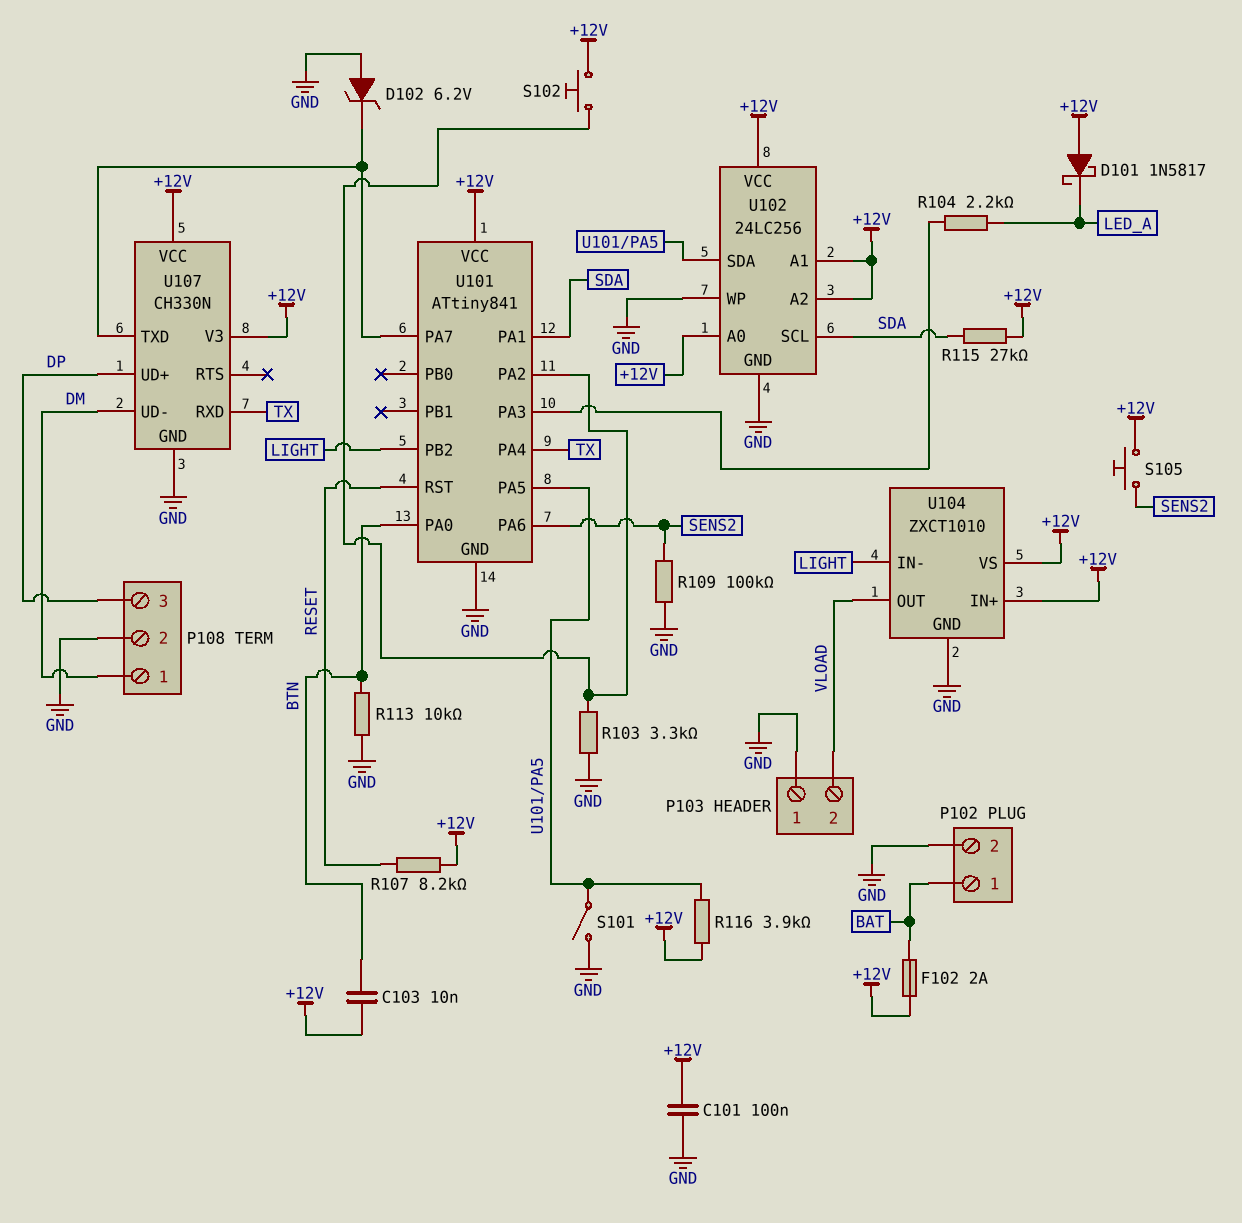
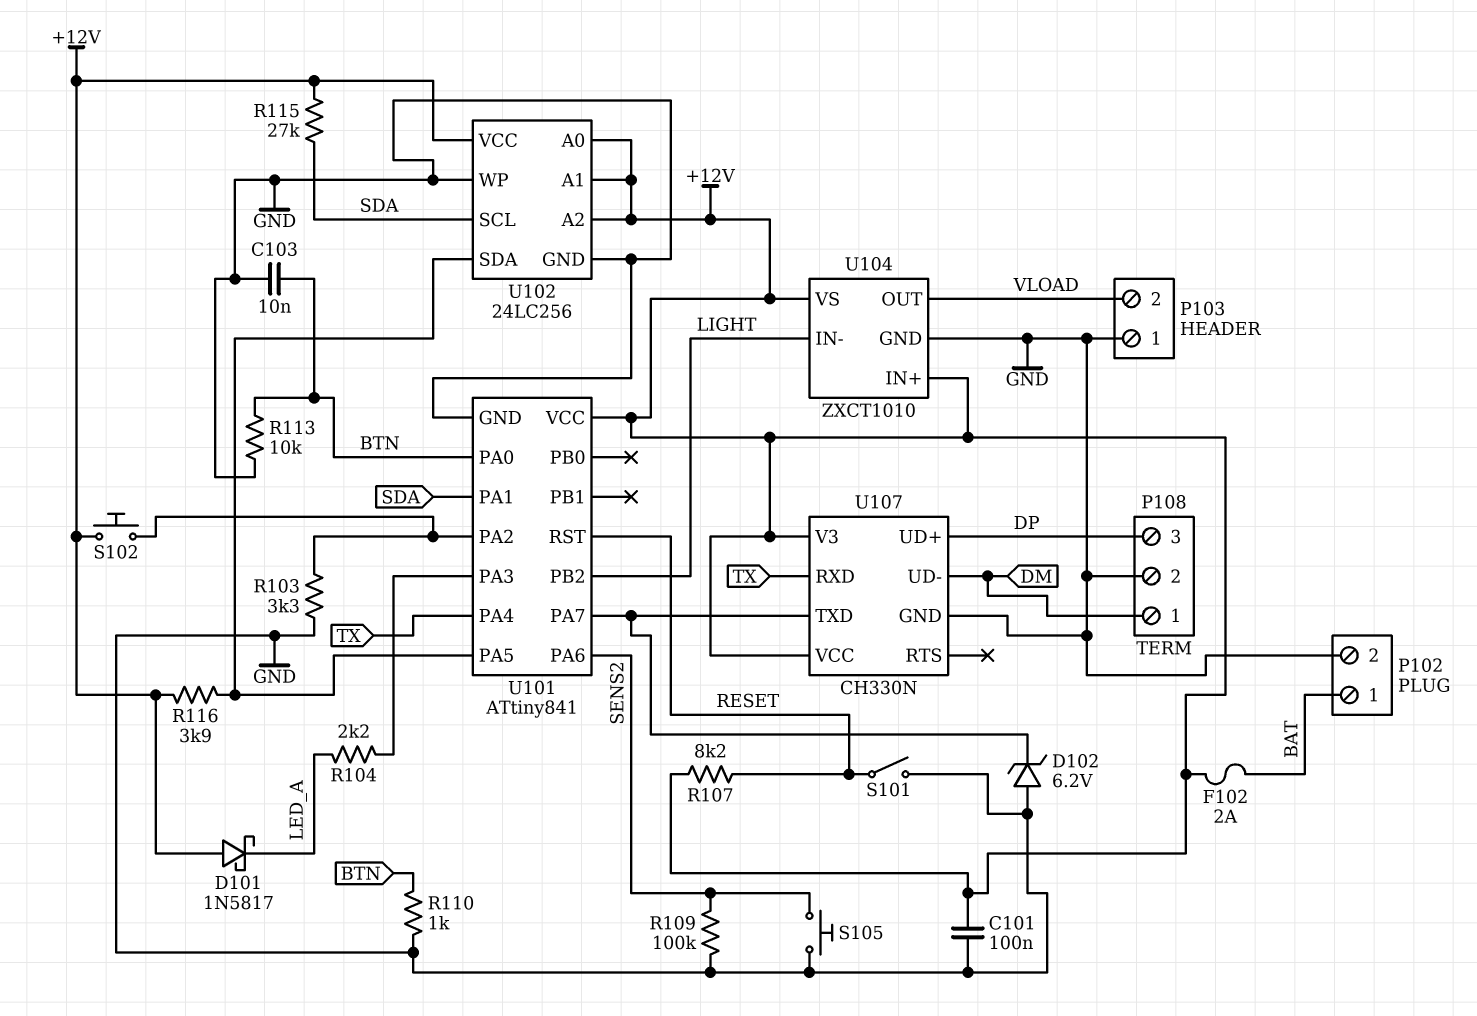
C103: 10nF (+12V, BTN) -> 10nF (BTN, GND)
R110: none -> 1k (BTN, GND)
S101: switch (GND, U101/PA5) -> switch (GND, RESET)
S105: button (+12V, SENS2) -> button (GND, SENS2)

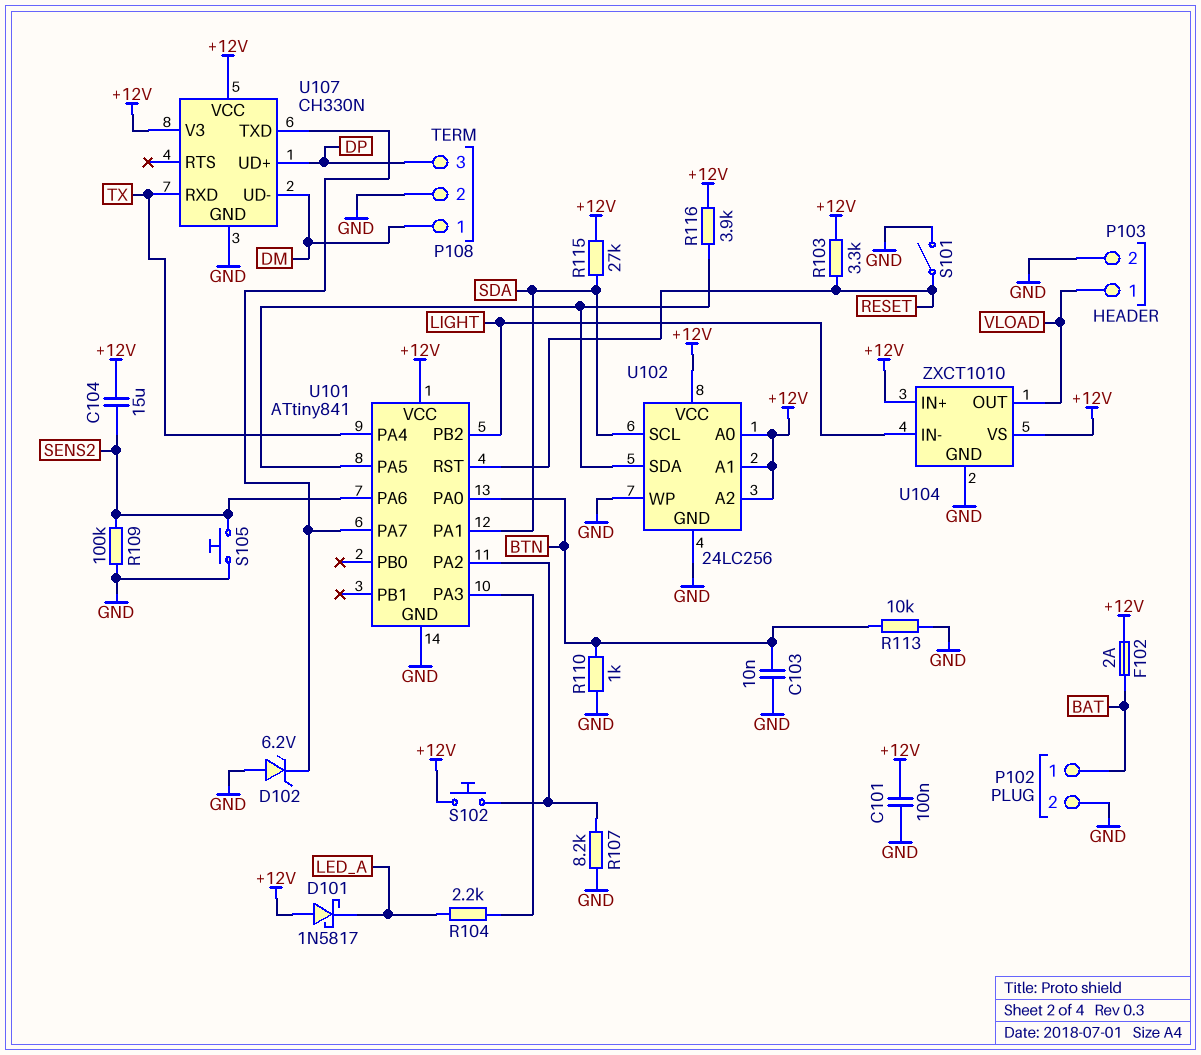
C104: none -> 15uF (+12V, SENS2)
P103 pin 1: GND -> VLOAD
P103 pin 2: VLOAD -> GND
R103: 3.3k (GND, U101/PA2) -> 3.3k (+12V, RESET)
R107: 8.2k (+12V, RESET) -> 8.2k (GND, U101/PA2)

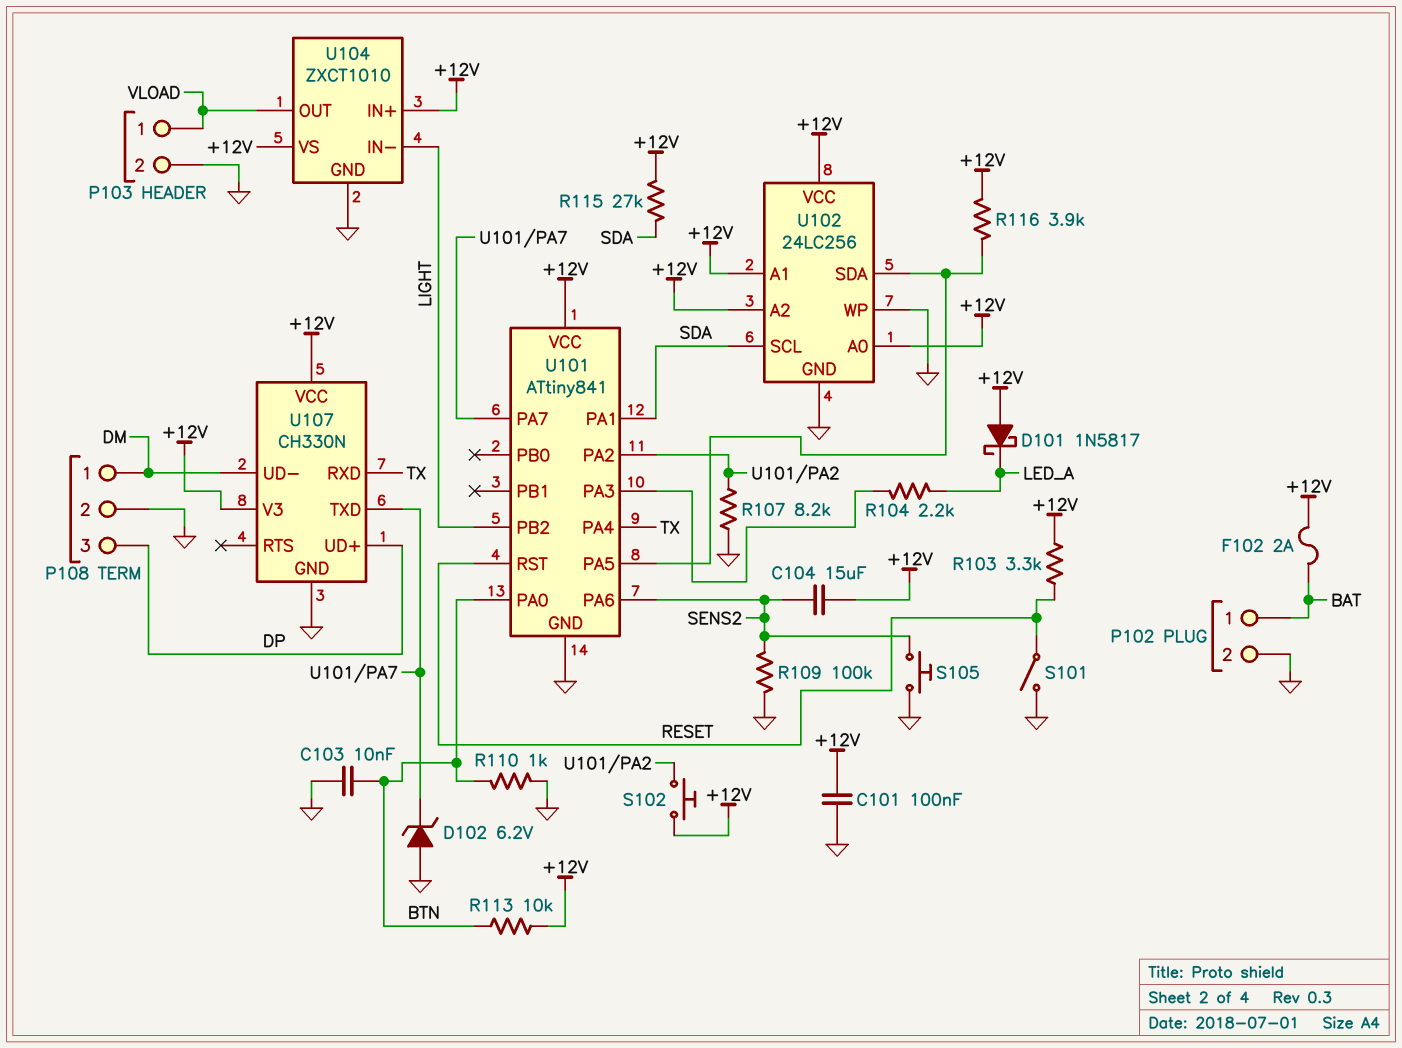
R113: 10k (BTN, GND) -> 10k (+12V, BTN)

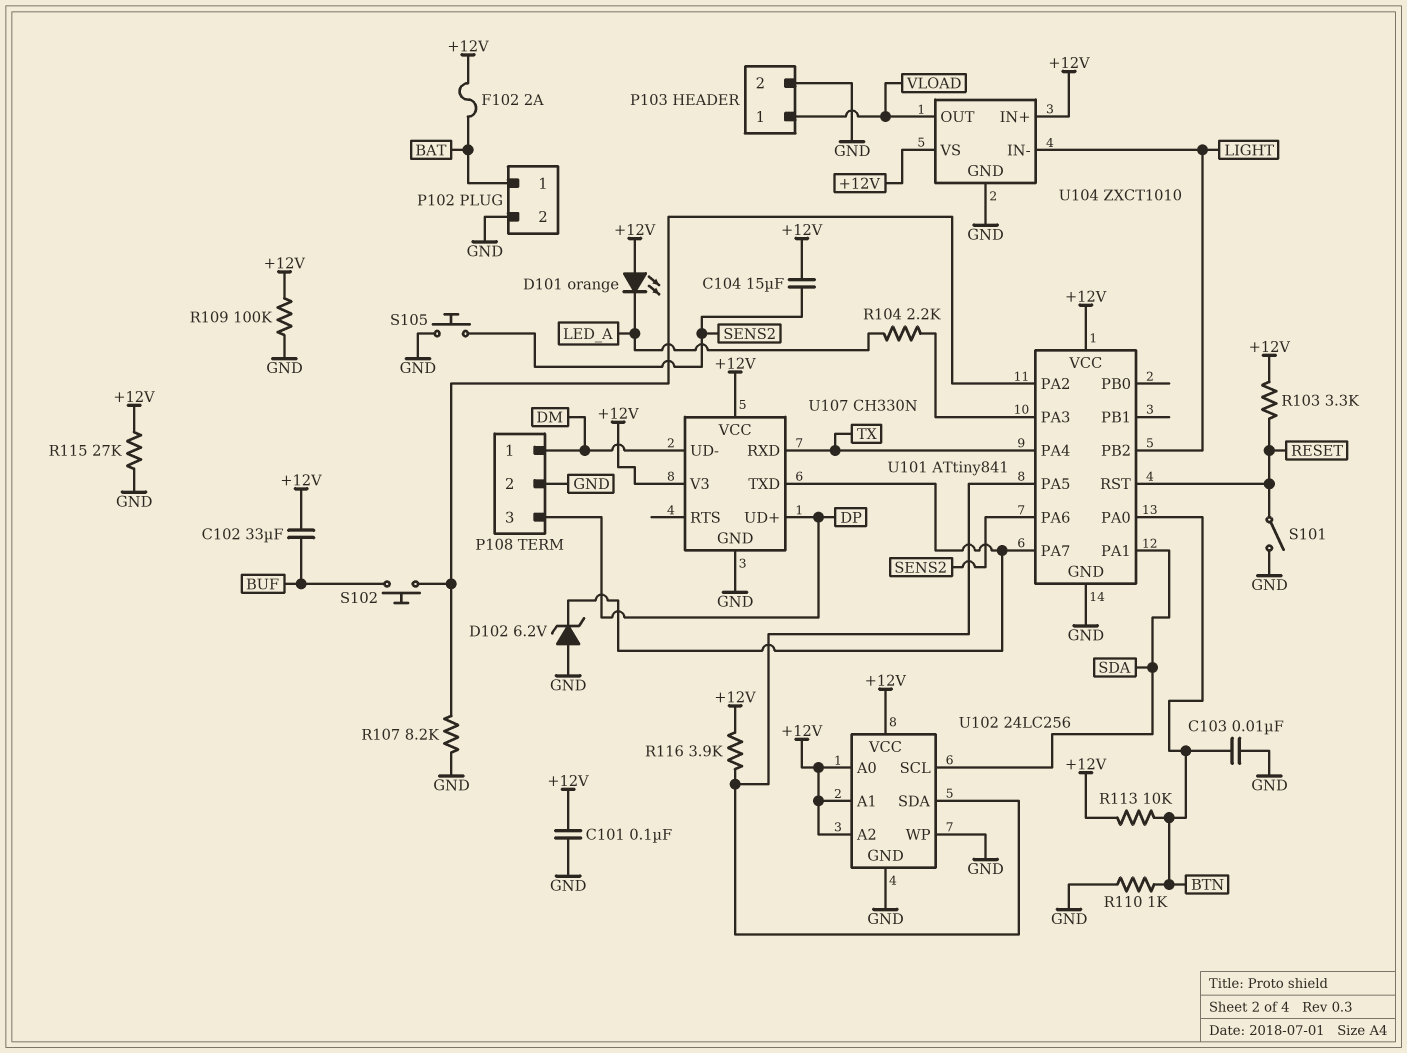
C102: none -> 33uF (+12V, BUF)
D101: schottky 1N5817 (A +12V, K LED_A) -> LED orange (A +12V, K LED_A)
R109: 100k (GND, SENS2) -> 100k (+12V, GND)
R115: 27k (+12V, SDA) -> 27k (+12V, GND)
S102: button (+12V, U101/PA2) -> button (BUF, U101/PA2)

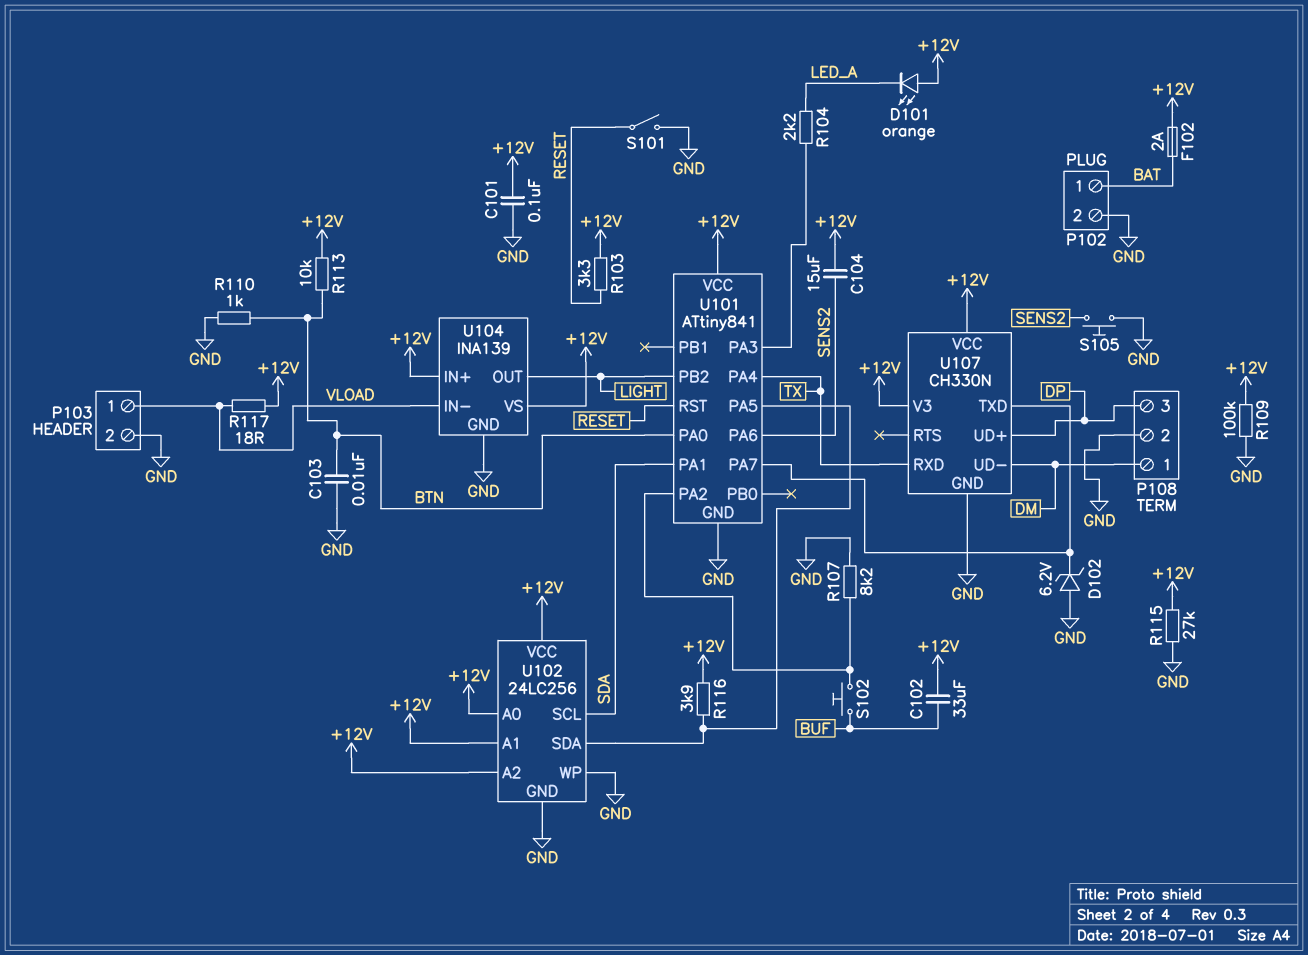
R117: none -> 18 (+12V, VLOAD)
U104: ZXCT1010 -> INA139
U104 pin IN-: LIGHT -> VLOAD
U104 pin OUT: VLOAD -> LIGHT

